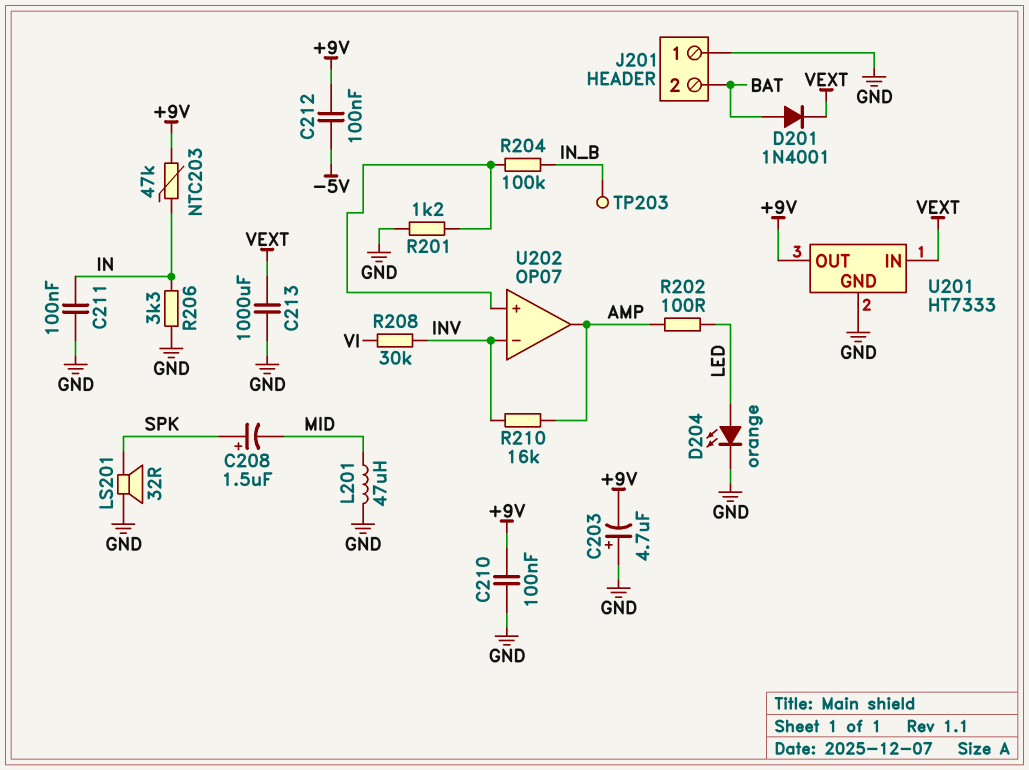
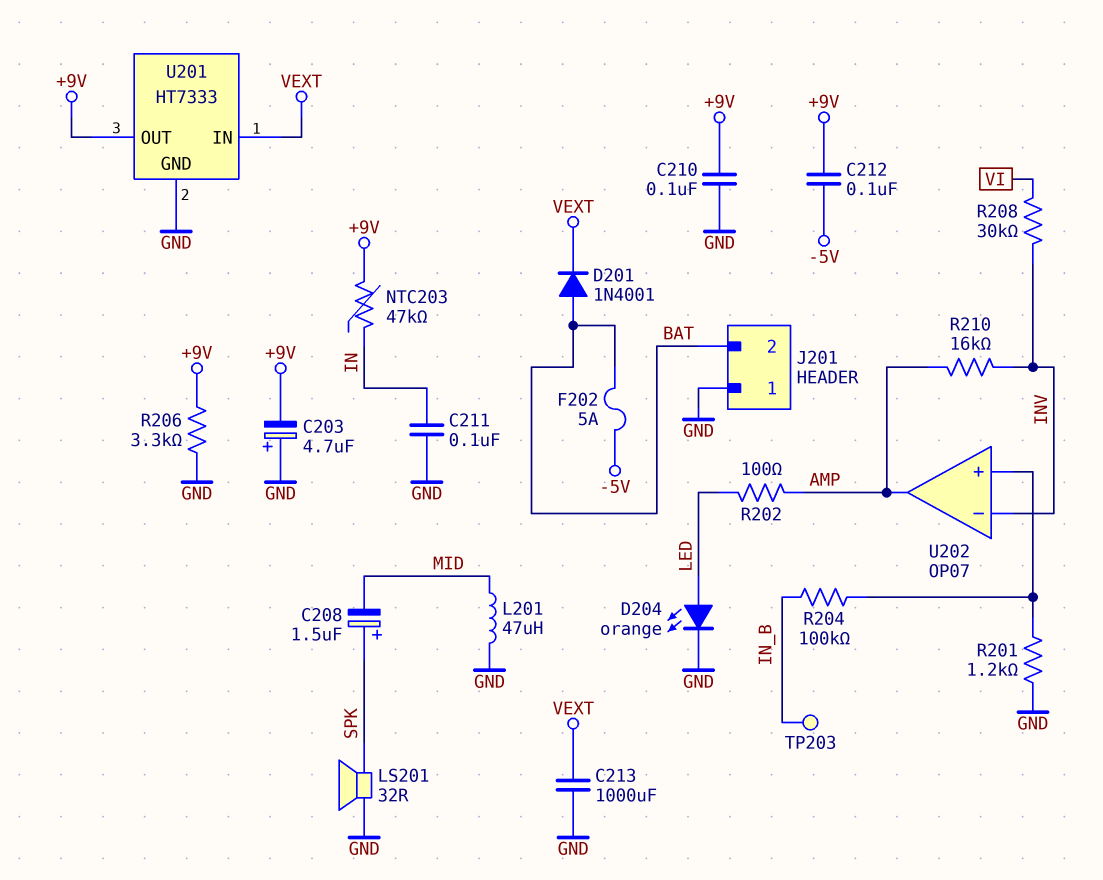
F202: none -> 5A (-5V, BAT)
R206: 3.3k (GND, IN) -> 3.3k (+9V, GND)

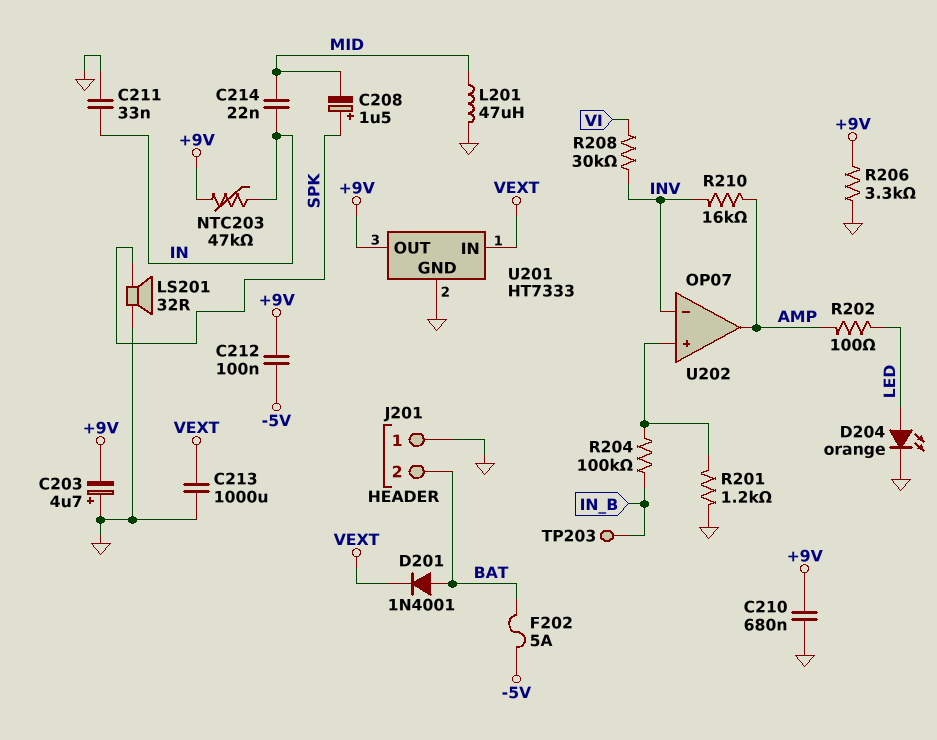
C210: 100nF (+9V, GND) -> 680nF (+9V, GND)
C211: 100nF (GND, IN) -> 33nF (GND, IN)
C214: none -> 22nF (IN, MID)

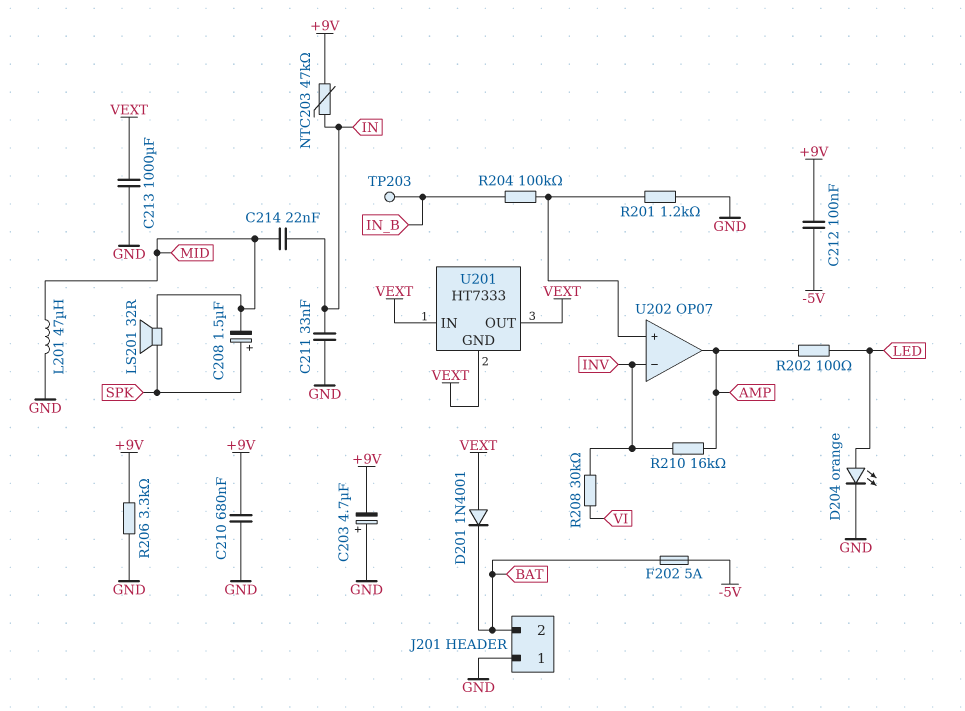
D201: diode 1N4001 (A BAT, K VEXT) -> diode 1N4001 (A VEXT, K BAT)
LS201: speaker 32R (GND, SPK) -> speaker 32R (MID, SPK)
U201 pin GND: GND -> VEXT
U201 pin OUT: +9V -> VEXT

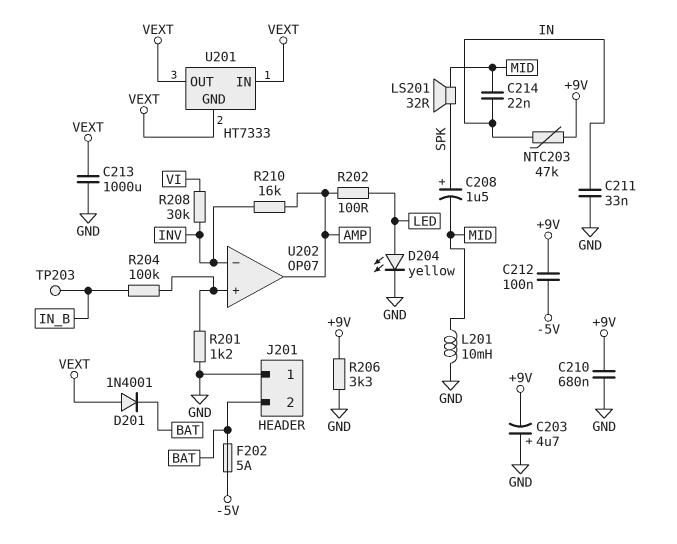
D204: LED orange (A LED, K GND) -> LED yellow (A LED, K GND)
L201: 47uH (GND, MID) -> 10mH (GND, MID)

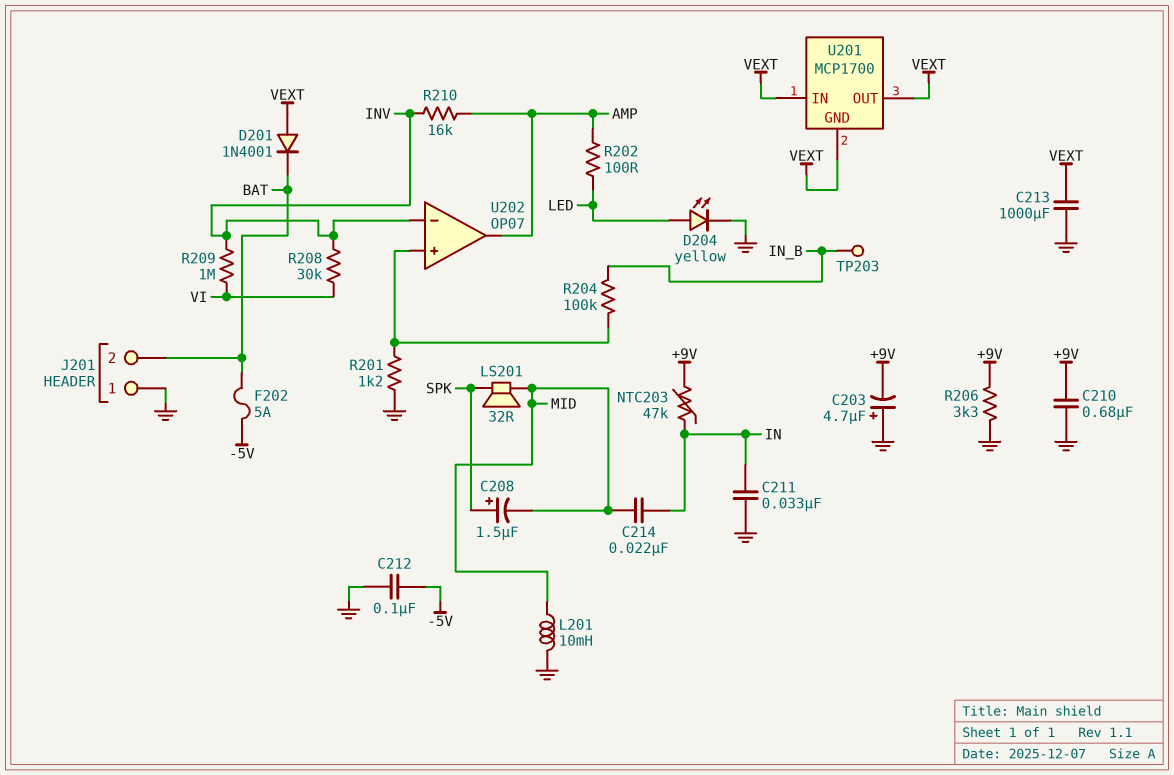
C212: 100nF (+9V, -5V) -> 100nF (-5V, GND)
R209: none -> 1M (INV, VI)
U201: HT7333 -> MCP1700

